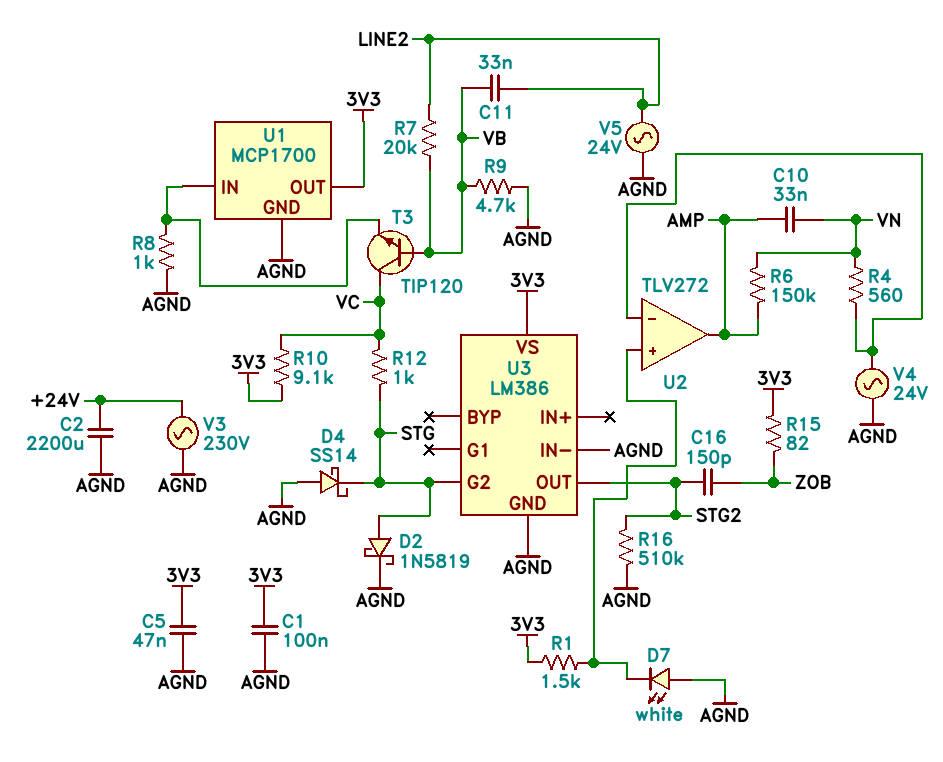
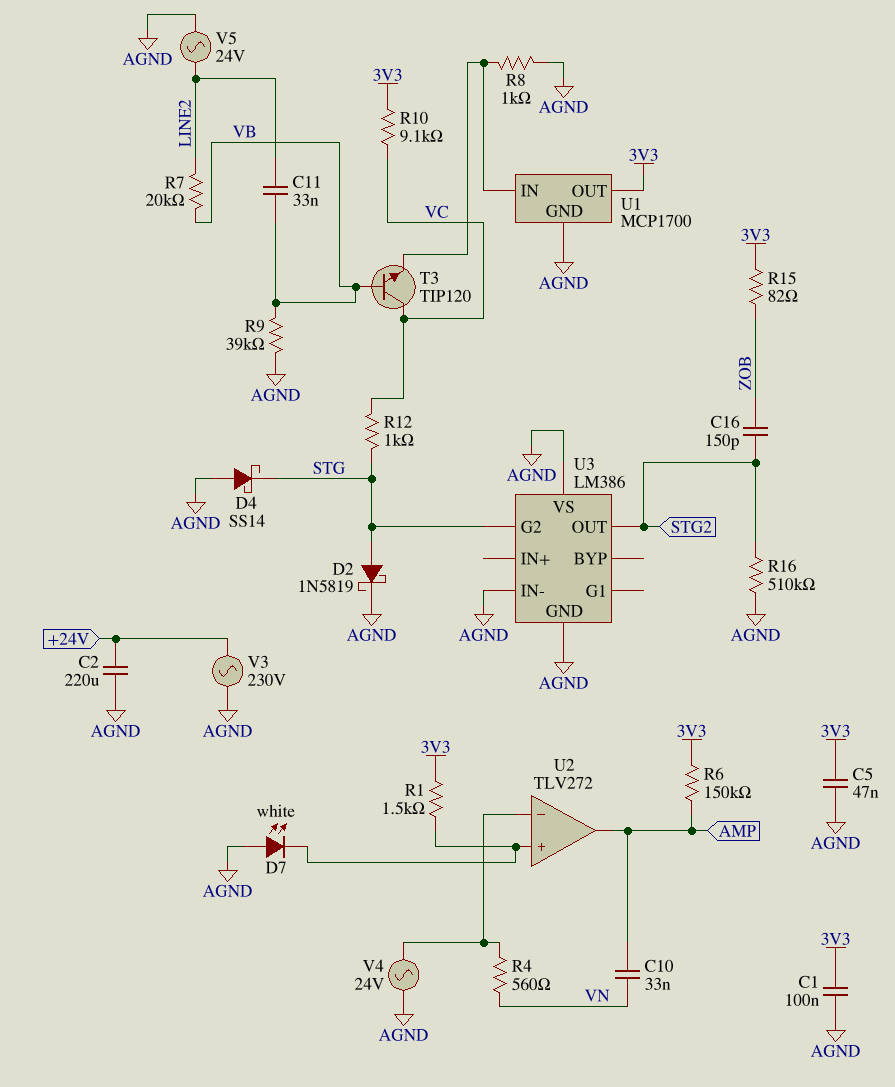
C2: 2200uF (+24V, AGND) -> 220uF (+24V, AGND)
R6: 150k (AMP, VN) -> 150k (3V3, AMP)
R9: 4.7k (AGND, VB) -> 39k (AGND, VB)
U3 pin VS: 3V3 -> AGND

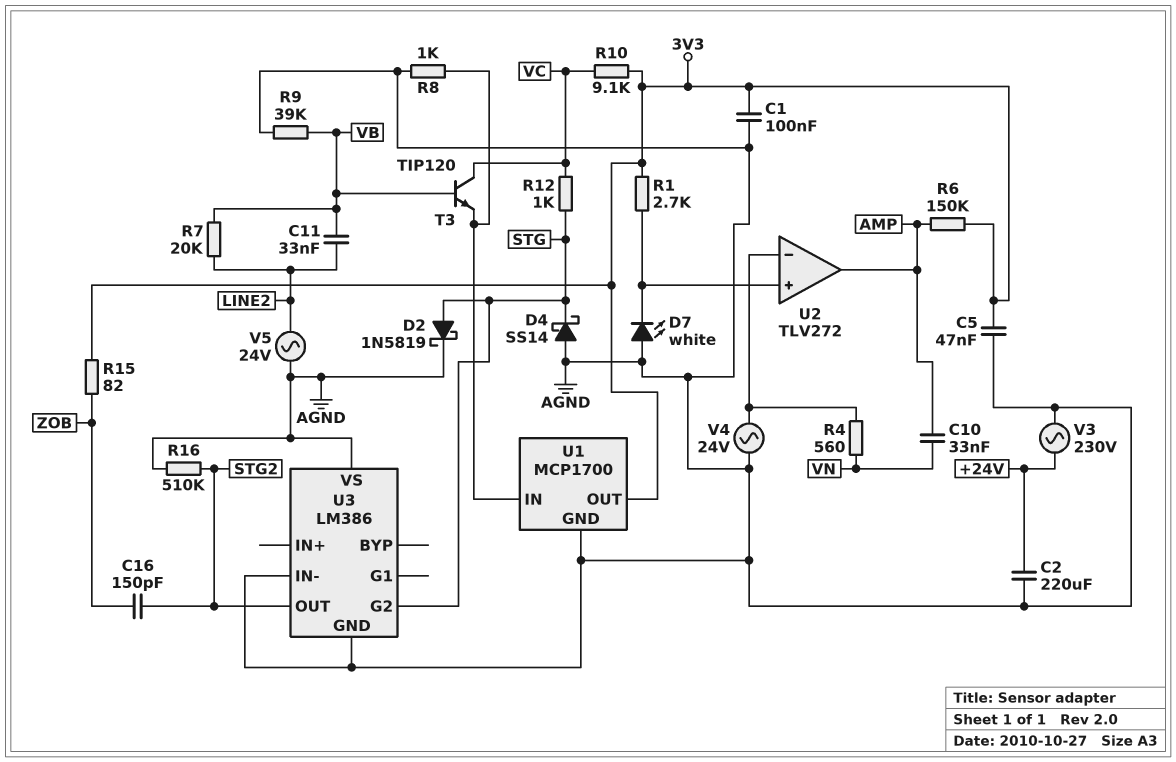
R1: 1.5k (3V3, U2/in+) -> 2.7k (3V3, U2/in+)

